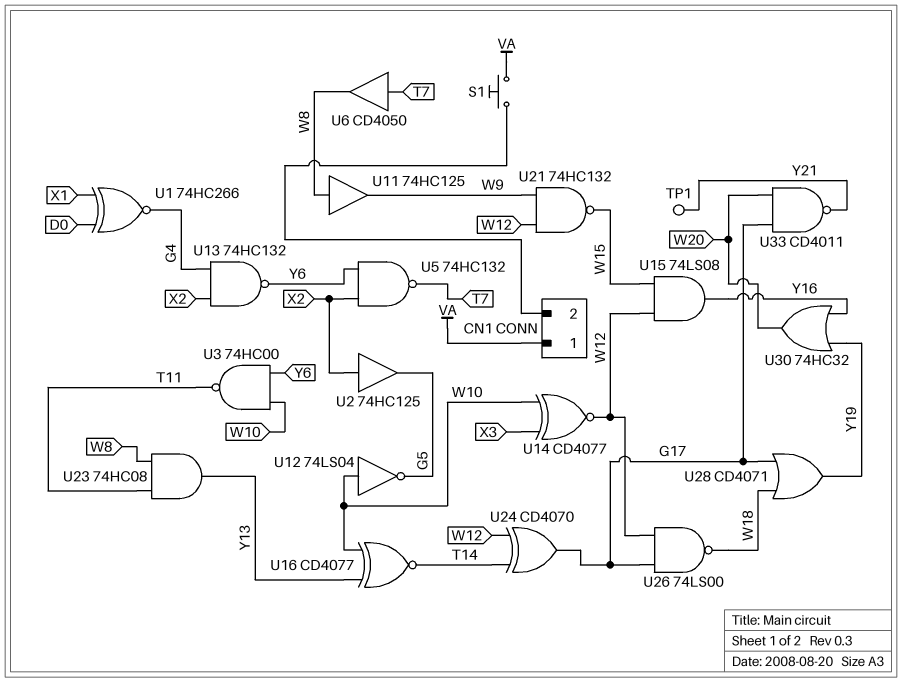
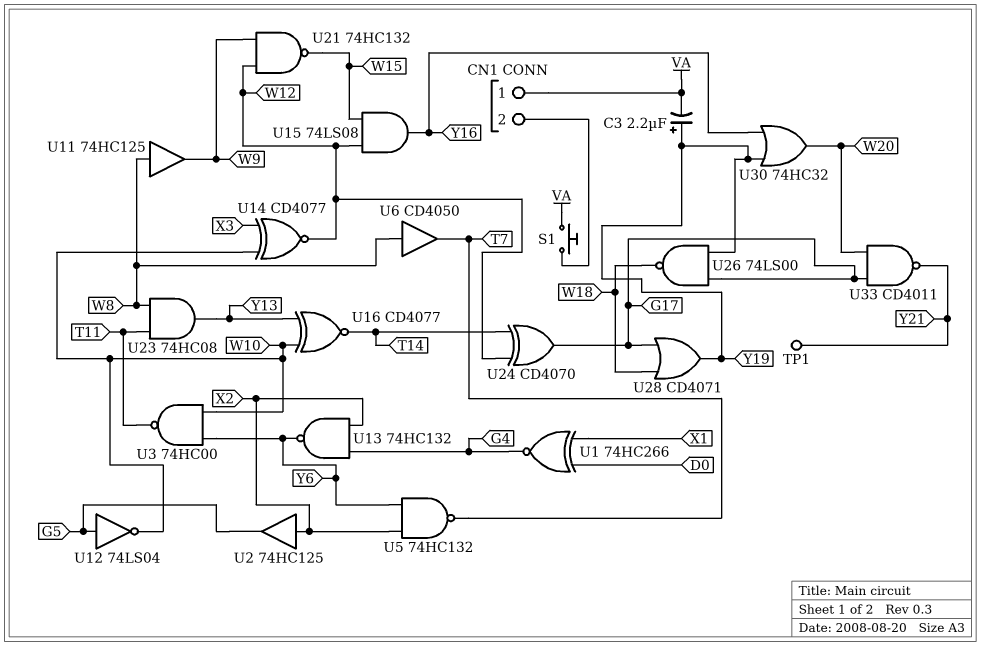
C3: none -> 2.2uF (plus Y19, minus VA)
U6: buffer CD4050 (in T7, out W8) -> buffer CD4050 (in W8, out T7)
U12: NOT 74LS04 (in W10, out G5) -> NOT 74LS04 (in G5, out W10)
U26: NAND 74LS00 (in G17, in W12, out W18) -> NAND 74LS00 (in G17, in Y19, out W18)

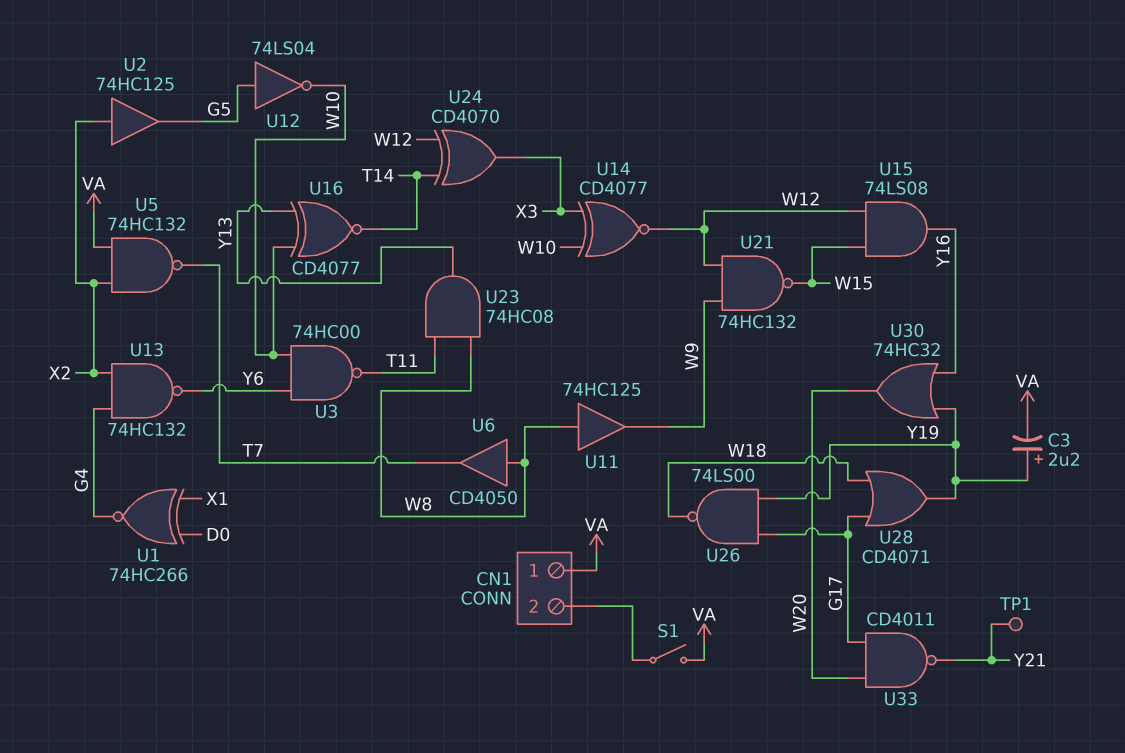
S1: button (CN1/2, VA) -> switch (CN1/2, VA)
U5: NAND 74HC132 (in X2, in Y6, out T7) -> NAND 74HC132 (in VA, in X2, out T7)
U24: XOR CD4070 (in T14, in W12, out G17) -> XOR CD4070 (in T14, in W12, out X3)

